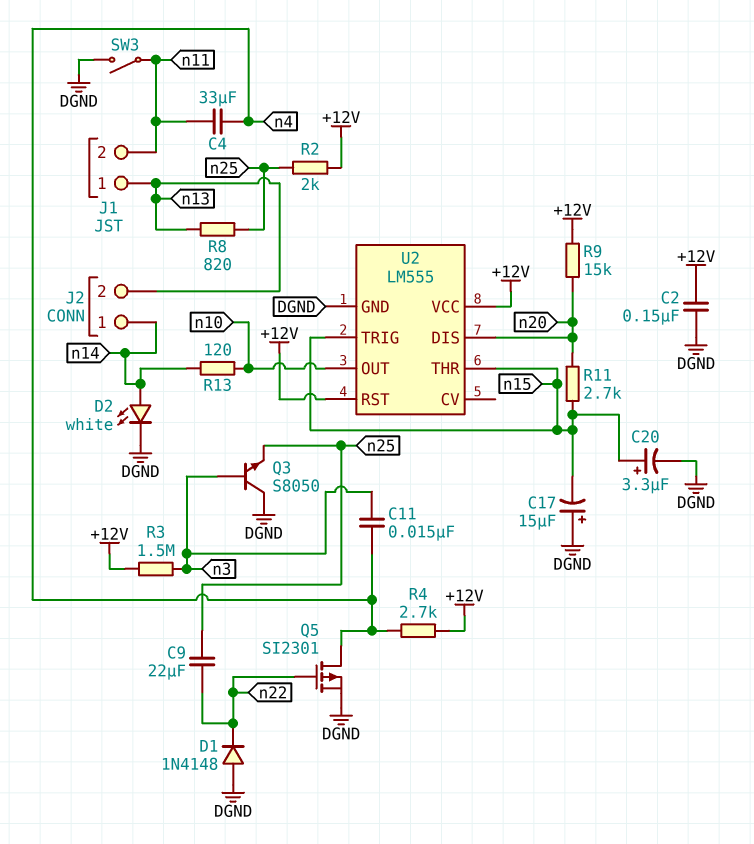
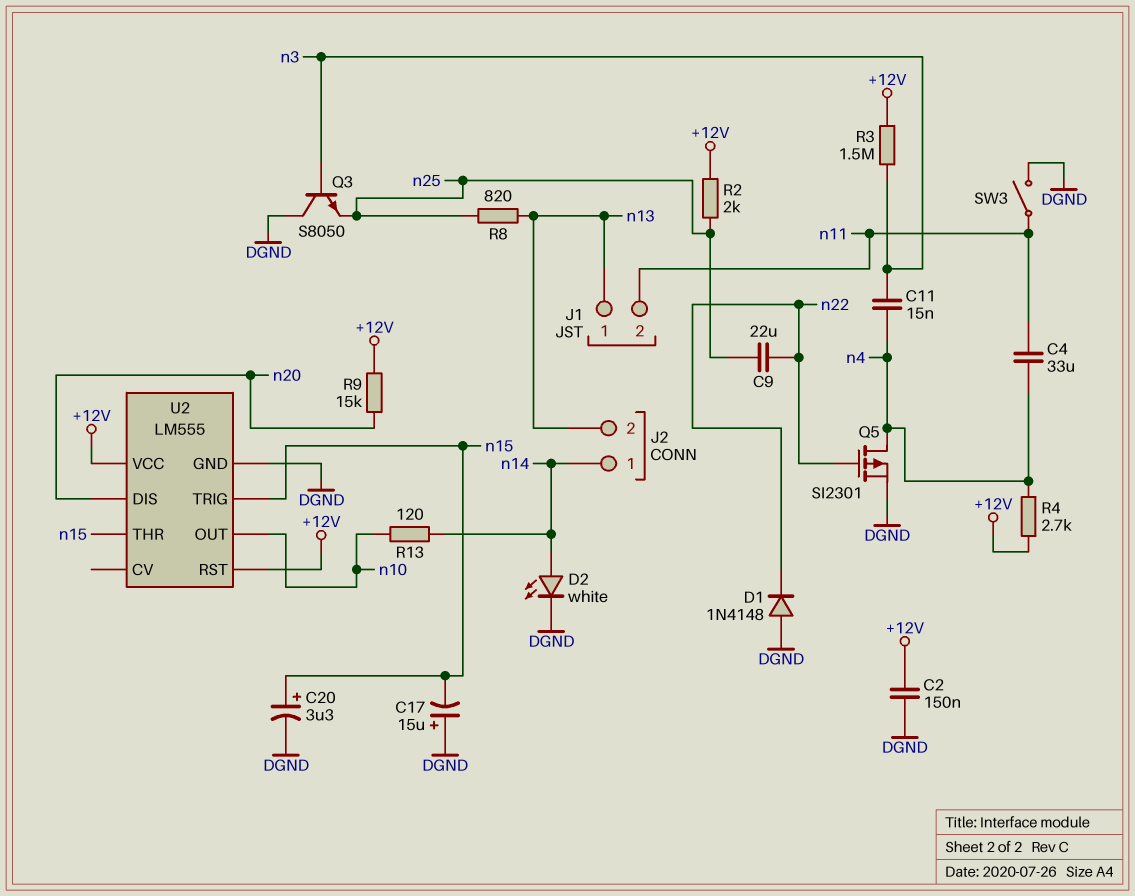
R11: 2.7k (n15, n20) -> none

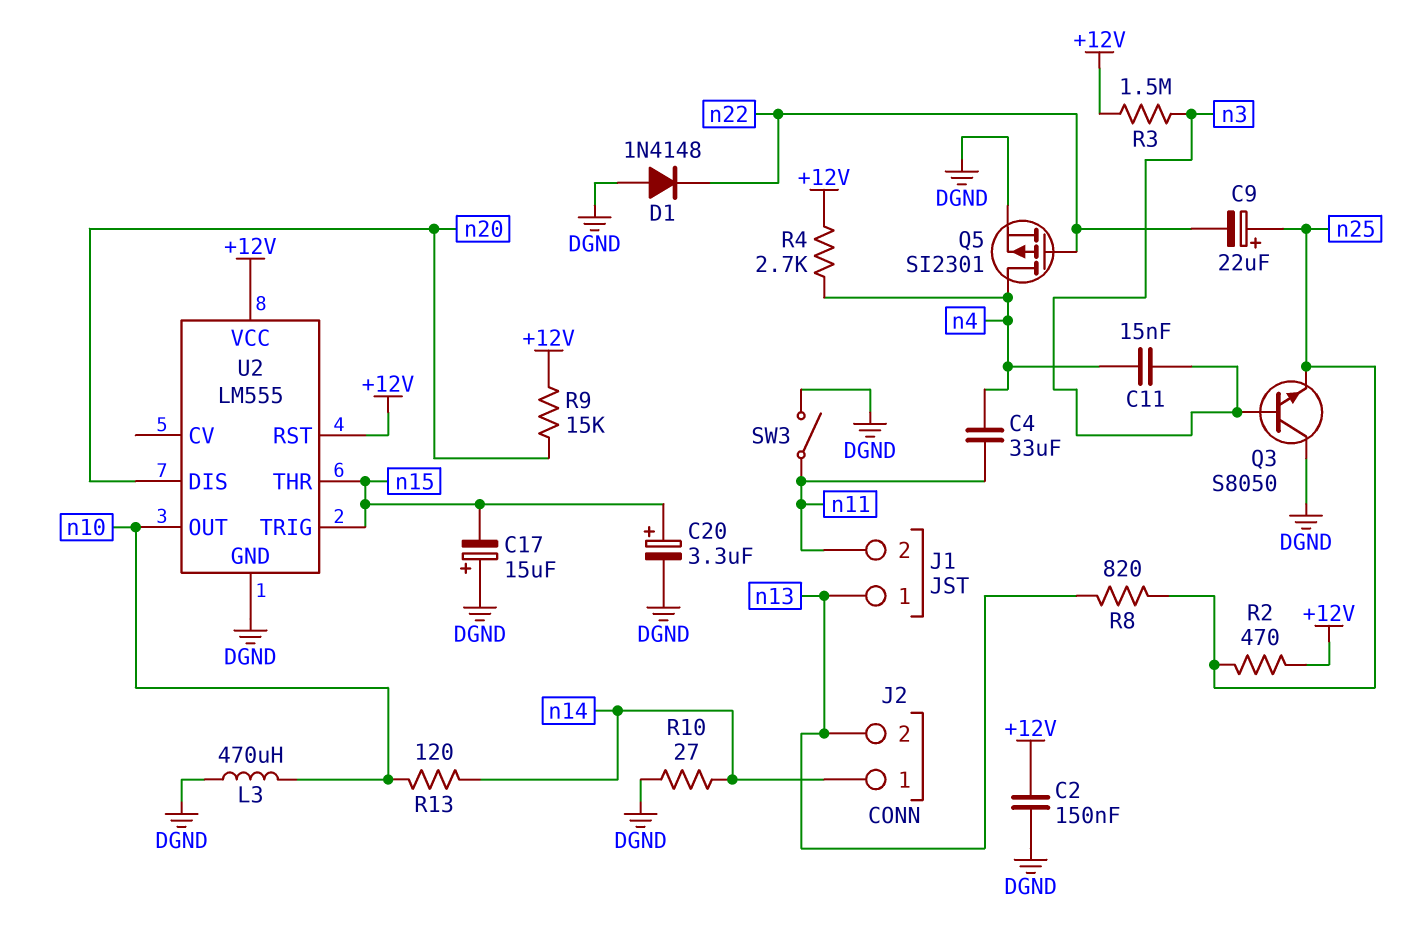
C9: 22uF (n22, n25) -> 22uF (plus n25, minus n22)
D2: LED white (A n14, K DGND) -> none
L3: none -> 470uH (DGND, n10)
R2: 2k (+12V, n25) -> 470 (+12V, n25)
R10: none -> 27 (DGND, n14)

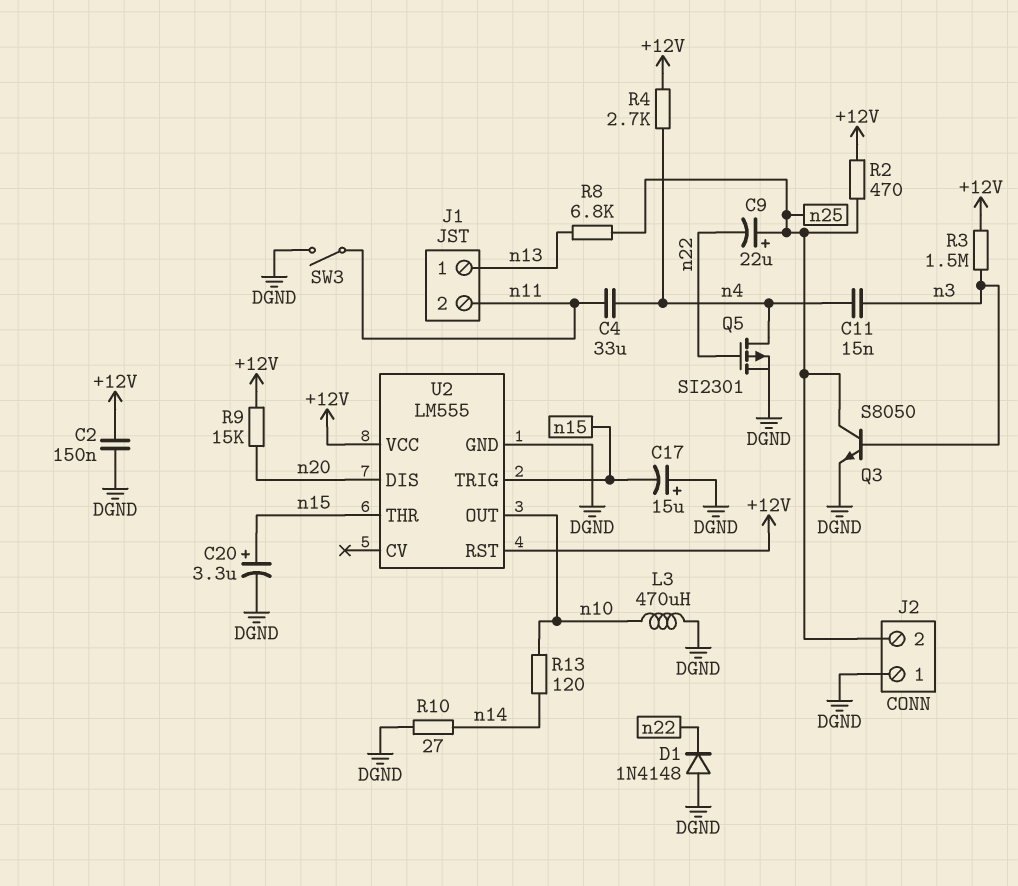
J2 pin 1: n14 -> DGND
J2 pin 2: n13 -> n25
Q3: NPN S8050 (B n3, C DGND, E n25) -> NPN S8050 (B n3, C n25, E DGND)
R8: 820 (n13, n25) -> 6.8k (n13, n25)

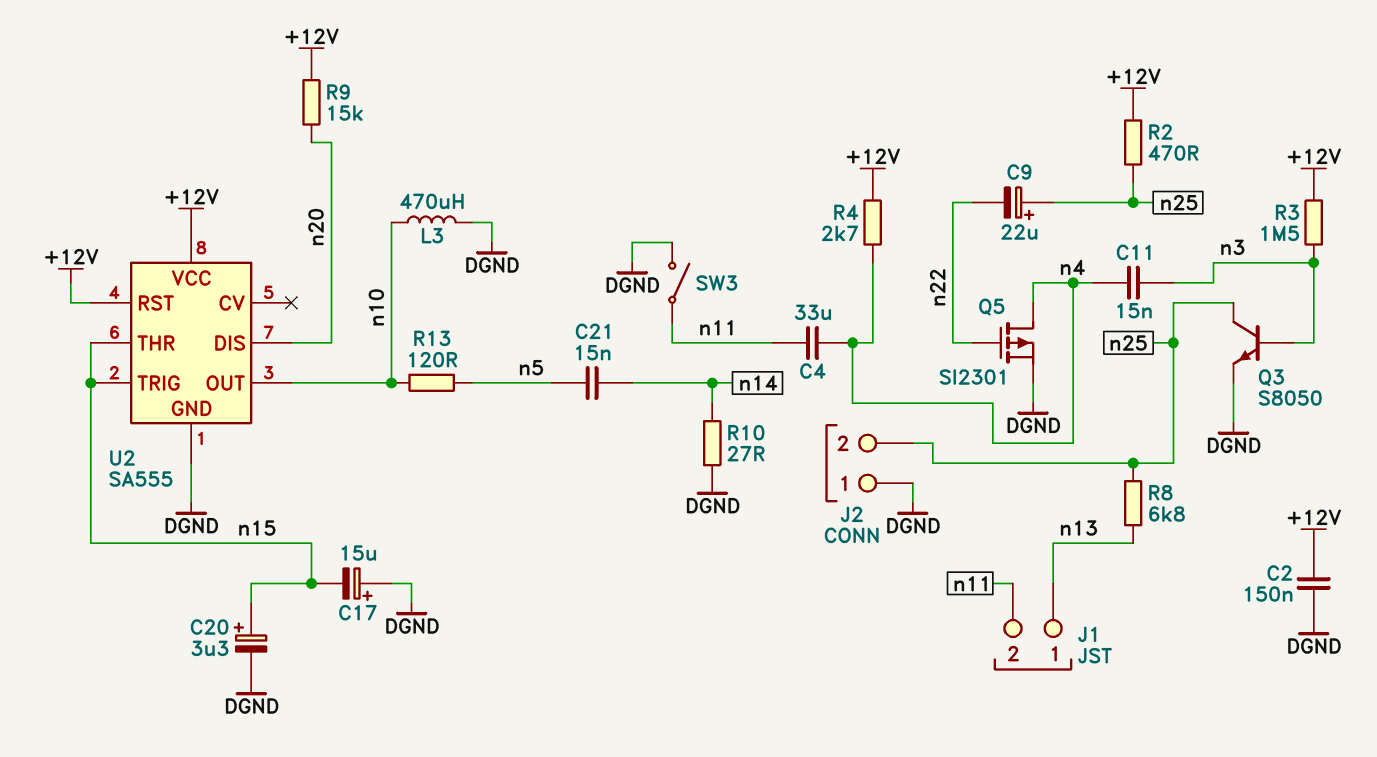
C21: none -> 15nF (n5, n14)
D1: diode 1N4148 (A DGND, K n22) -> none
R13: 120 (n10, n14) -> 120 (n5, n10)
U2: LM555 -> SA555

